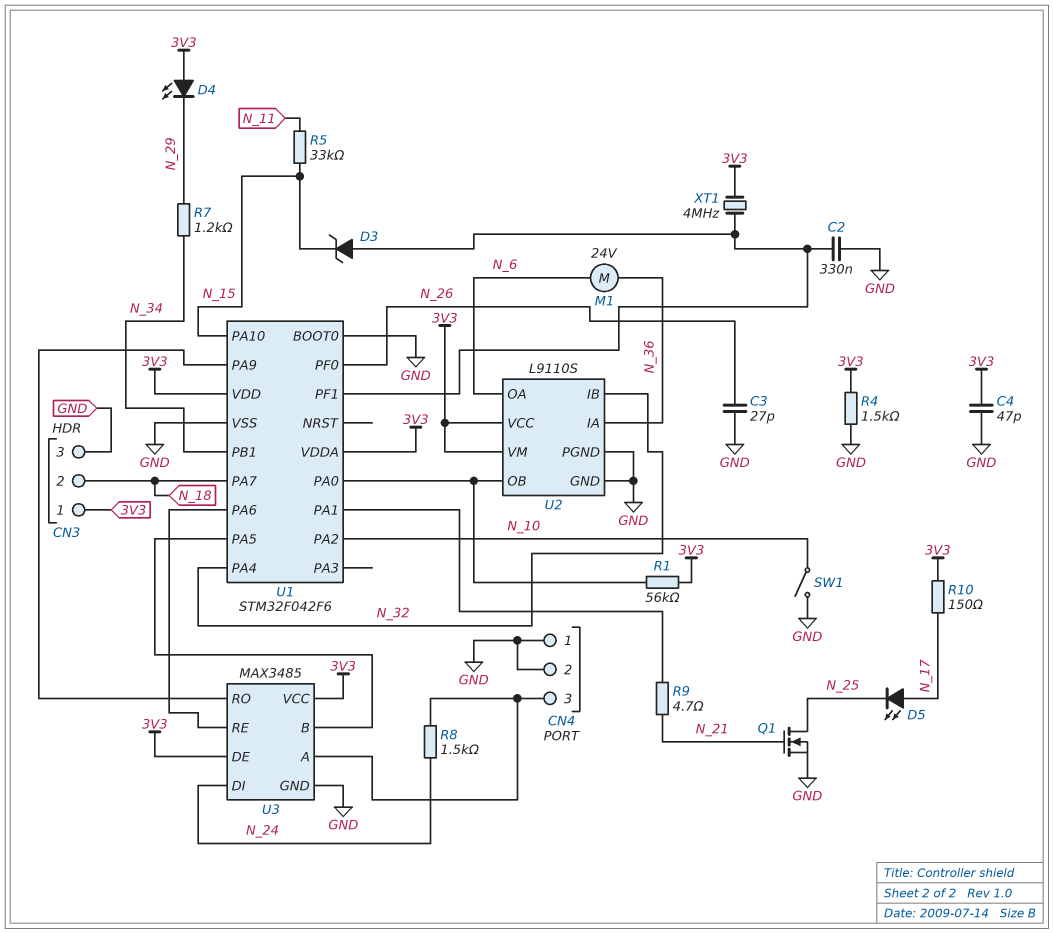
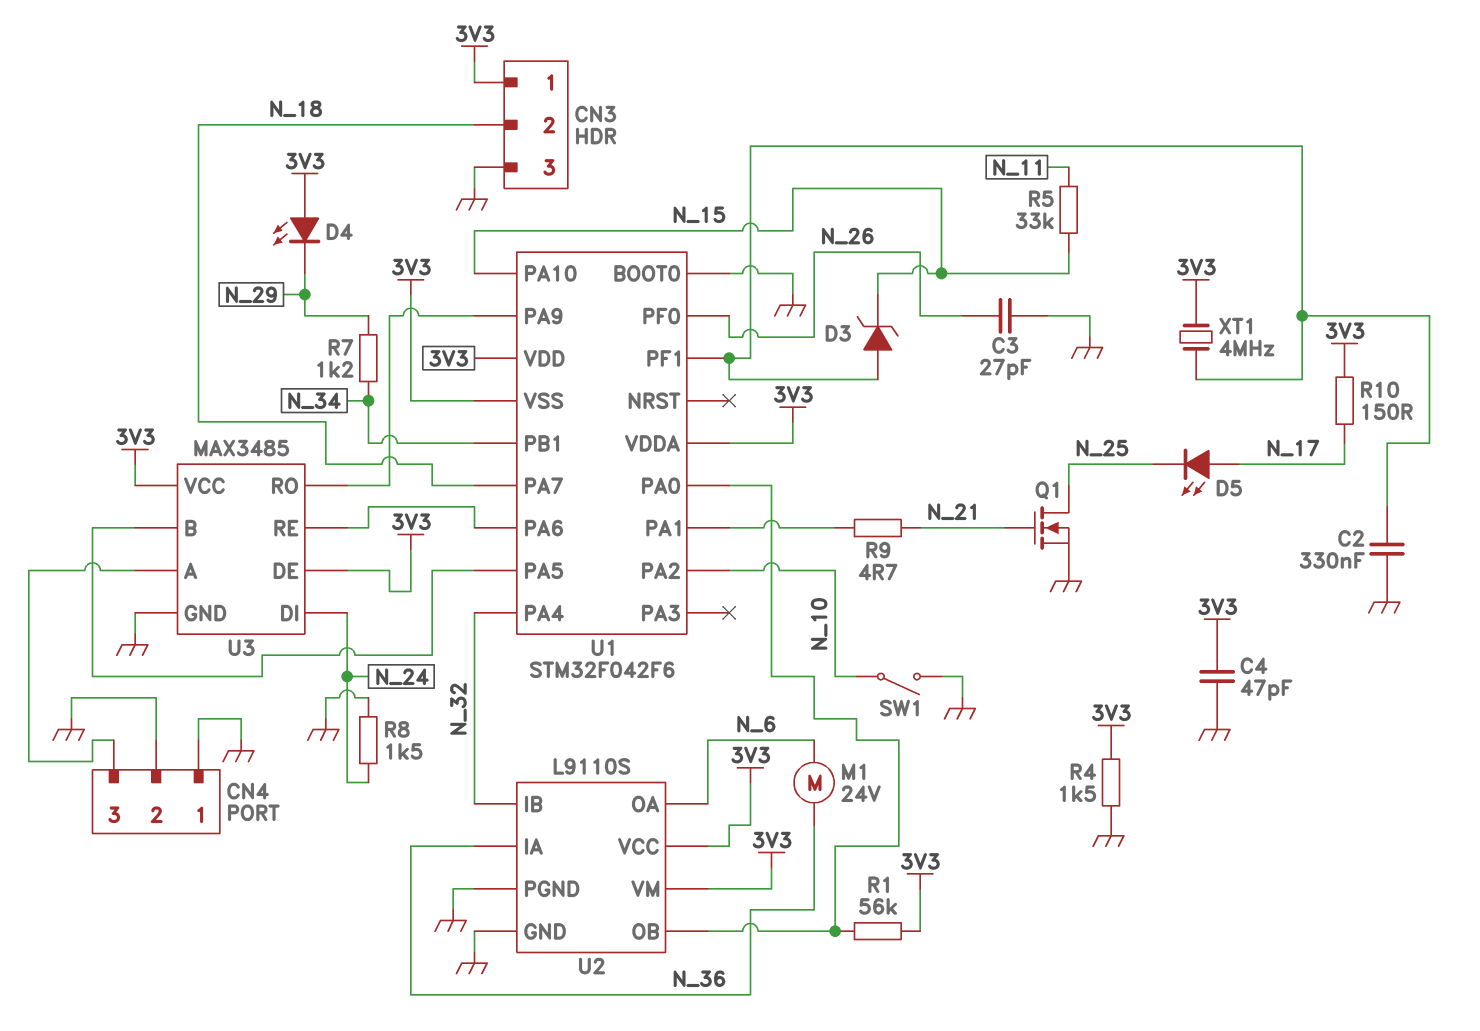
R8: 1.5k (CN4/3, N_24) -> 1.5k (GND, N_24)
U1 pin VSS: GND -> 3V3

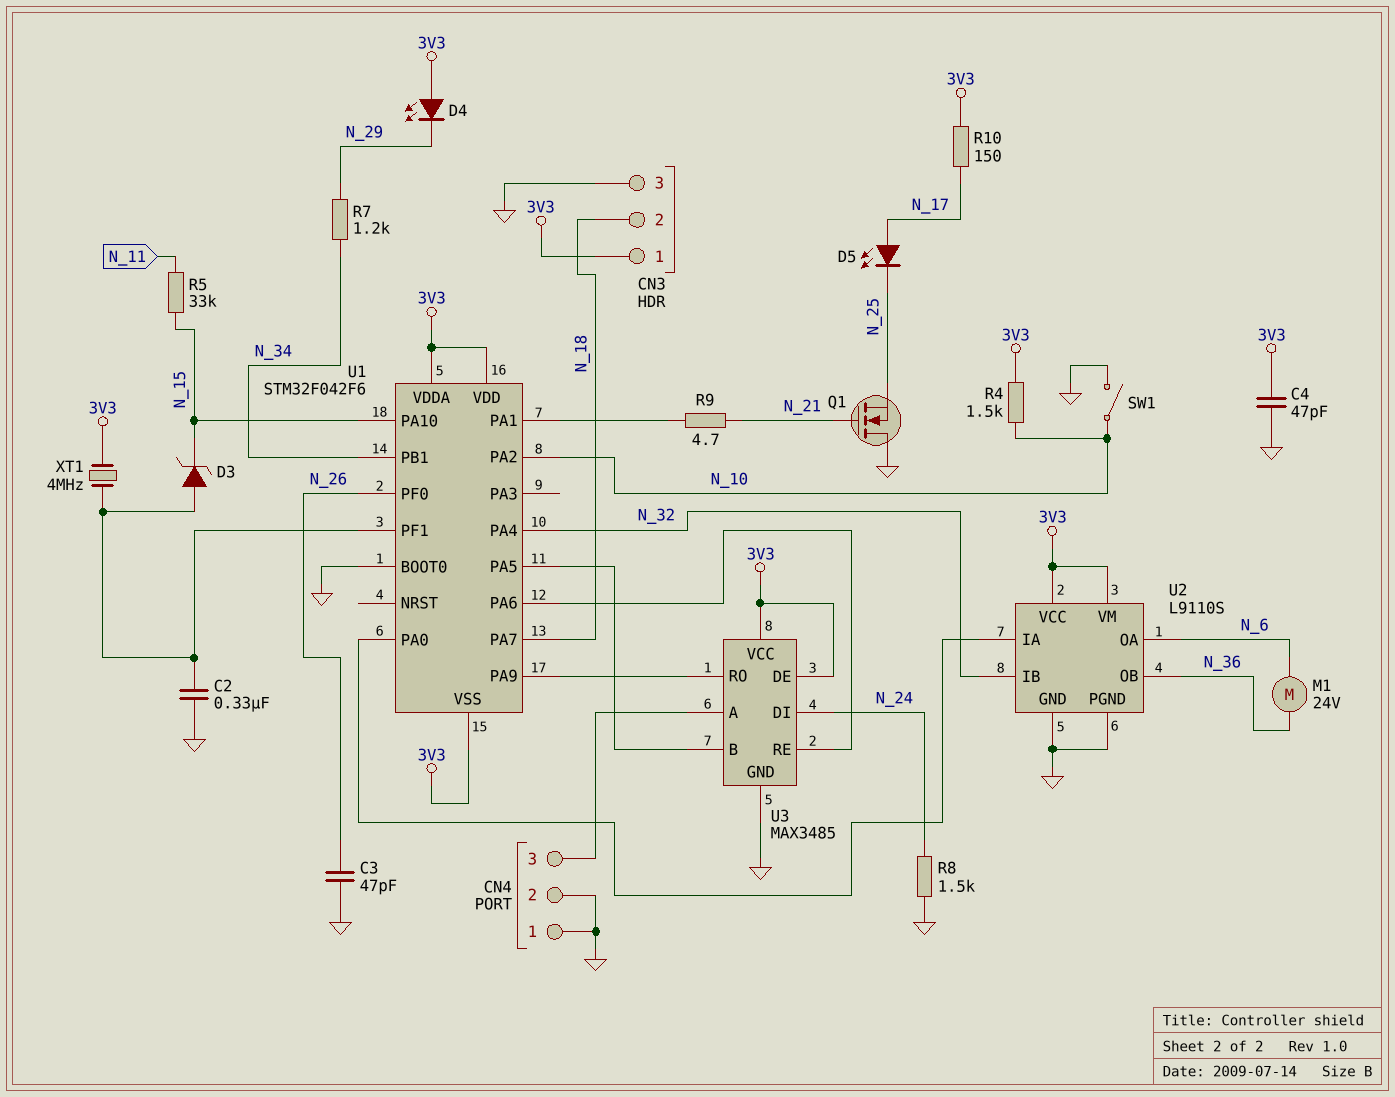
C3: 27pF (GND, N_26) -> 47pF (GND, N_26)
Q1: NMOS (G N_21, D N_25, S GND) -> NMOS (G N_21, D GND, S N_25)
R1: 56k (3V3, U1/PA0) -> none
R4: 1.5k (3V3, GND) -> 1.5k (3V3, N_10)
U2 pin IA: N_36 -> U1/PA0
U2 pin OB: U1/PA0 -> N_36

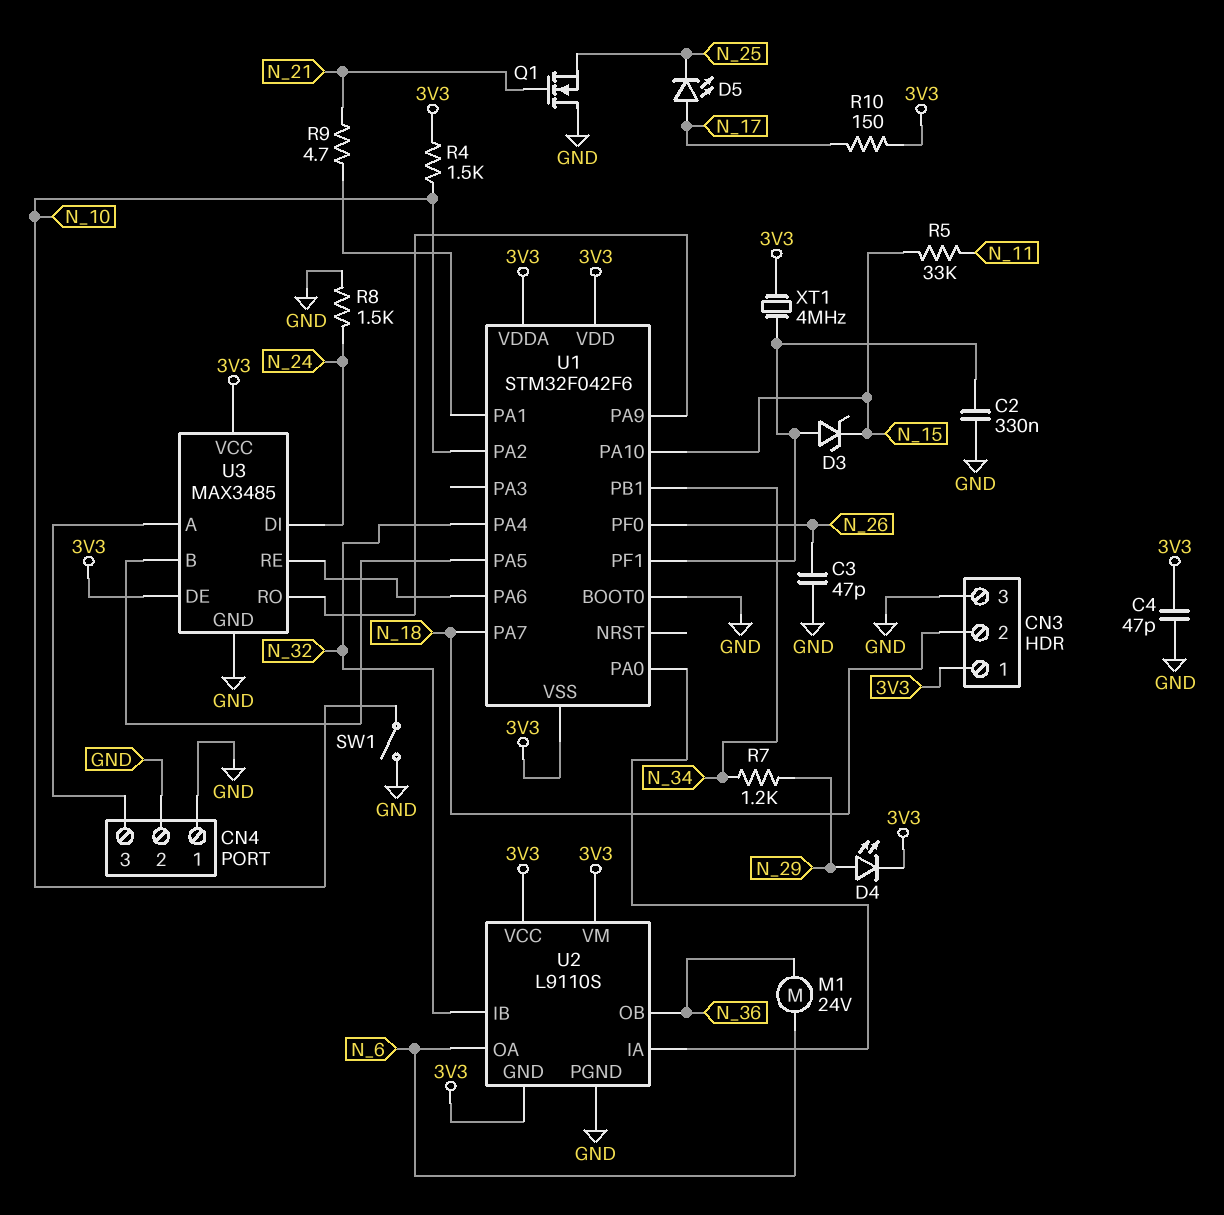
D4: LED (A 3V3, K N_29) -> LED (A N_29, K 3V3)
U2 pin GND: GND -> 3V3

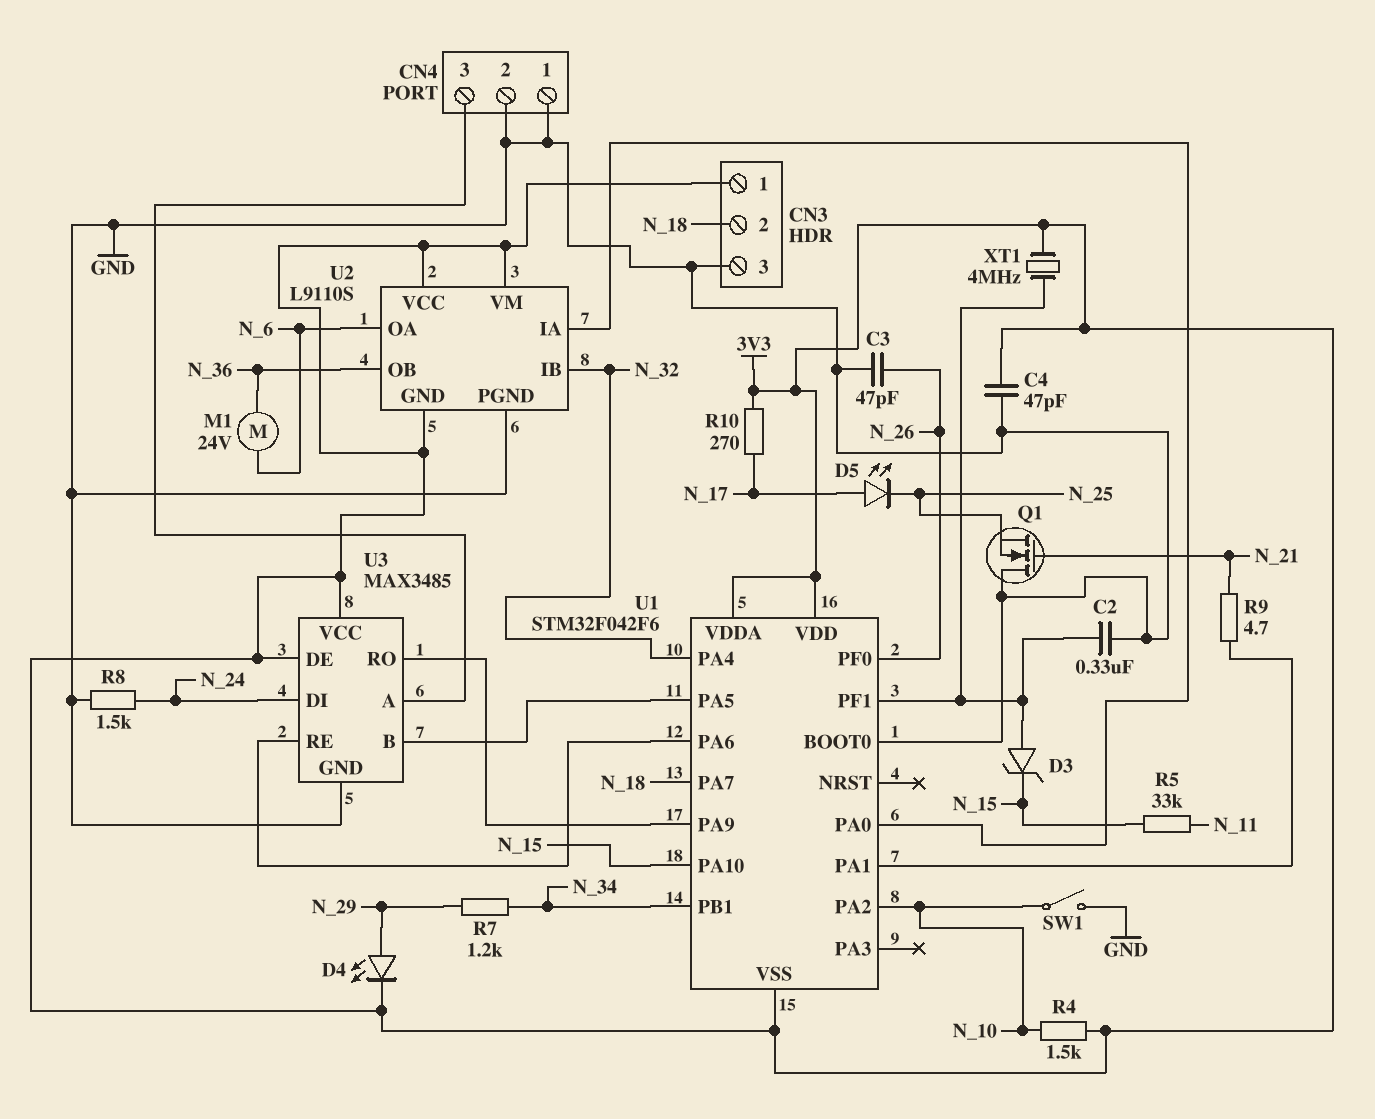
R10: 150 (3V3, N_17) -> 270 (3V3, N_17)

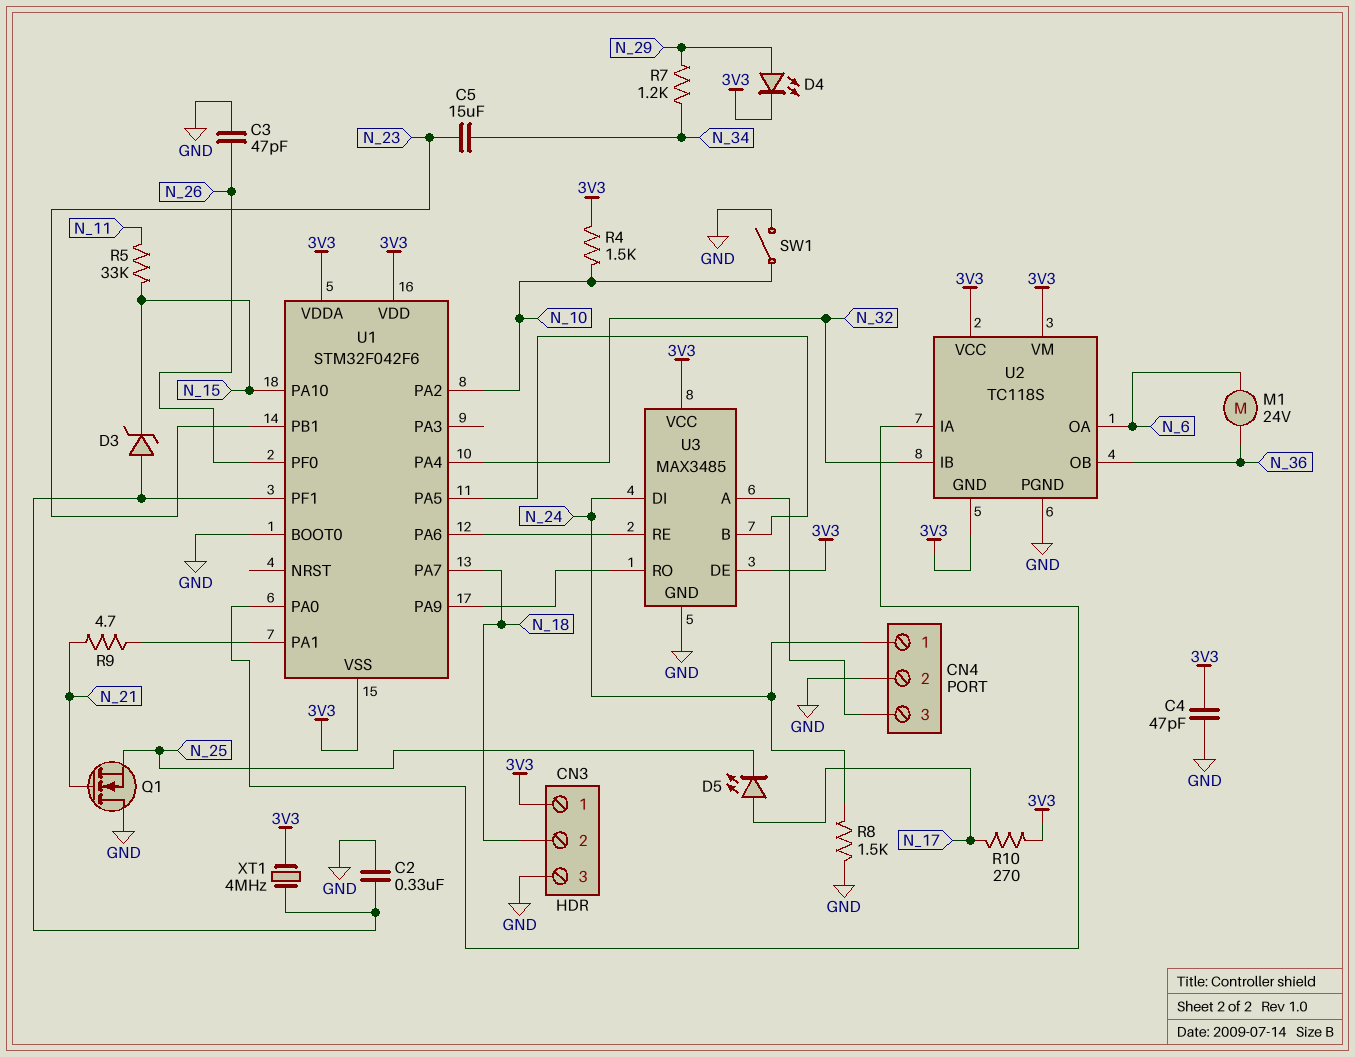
C5: none -> 15uF (N_23, N_34)
CN4 pin 1: GND -> N_24
U1 pin PB1: N_34 -> N_23
U2: L9110S -> TC118S

